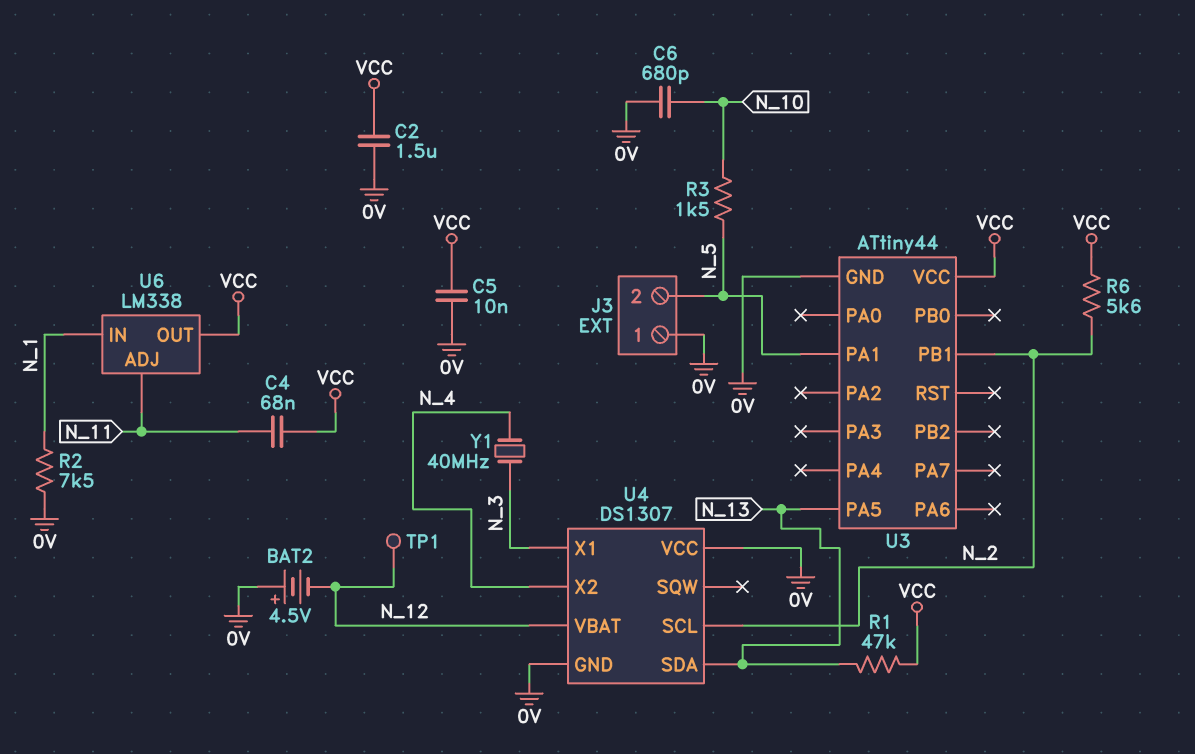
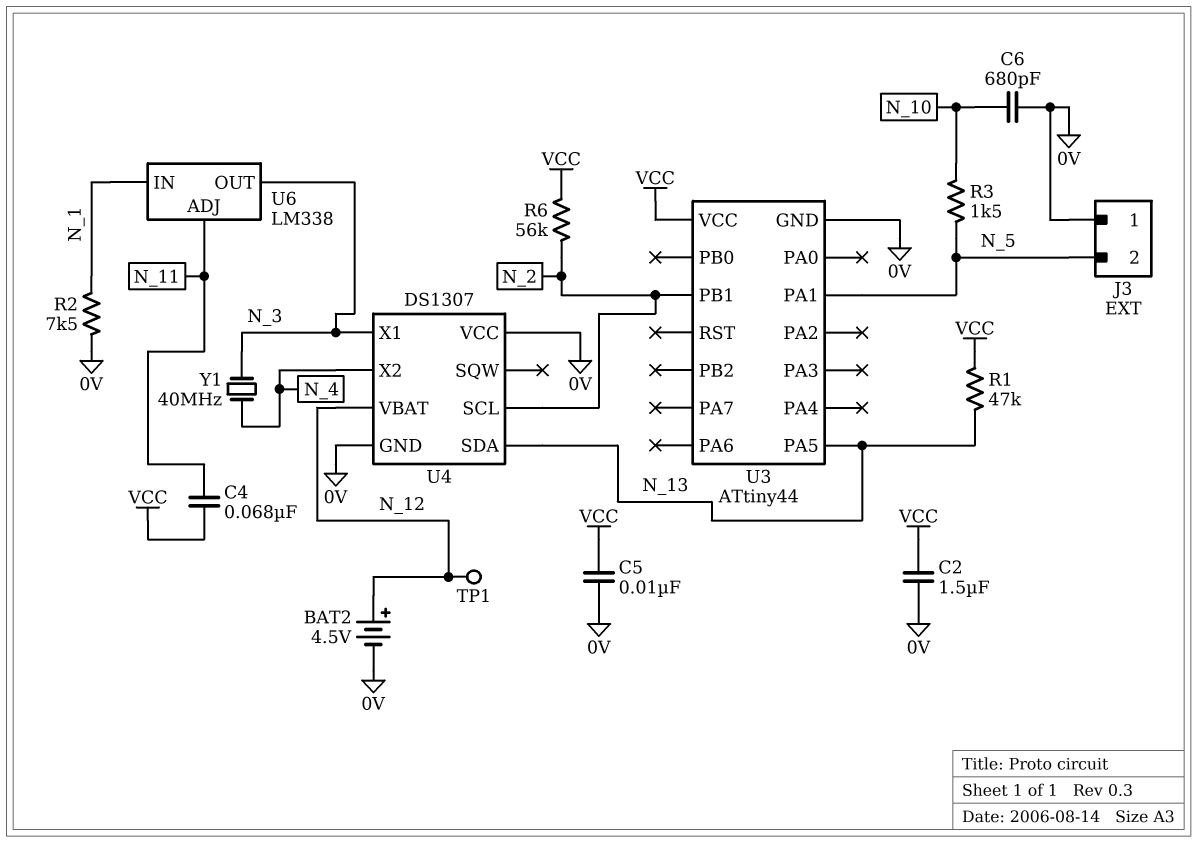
BAT2: 4.5V (plus 0V, minus N_12) -> 4.5V (plus N_12, minus 0V)
R6: 5.6k (N_2, VCC) -> 56k (N_2, VCC)
U6 pin OUT: VCC -> N_3

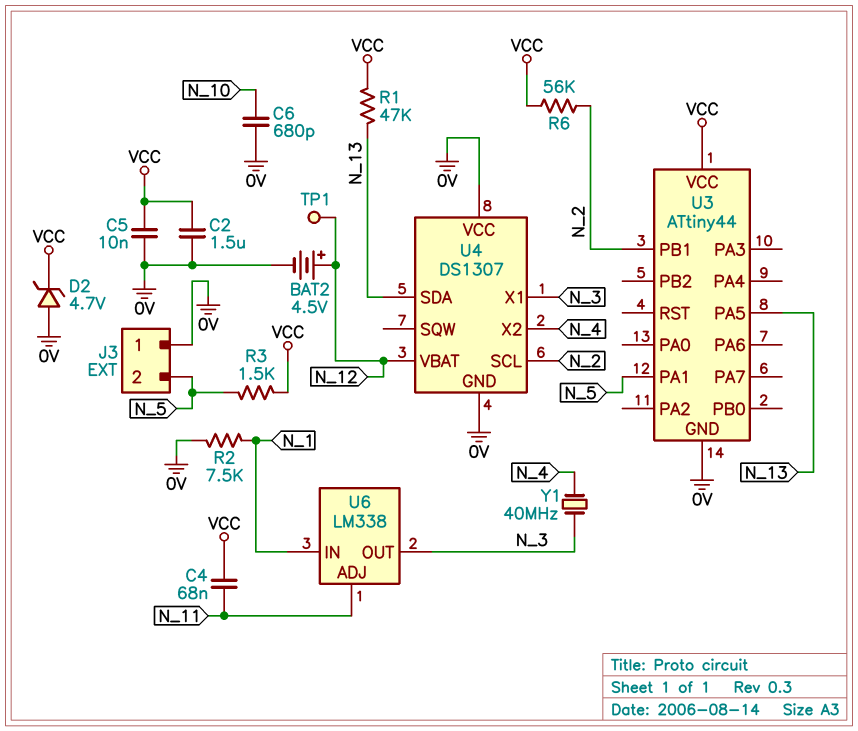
D2: none -> zener 4.7V (A 0V, K VCC)
R3: 1.5k (N_5, N_10) -> 1.5k (N_5, VCC)

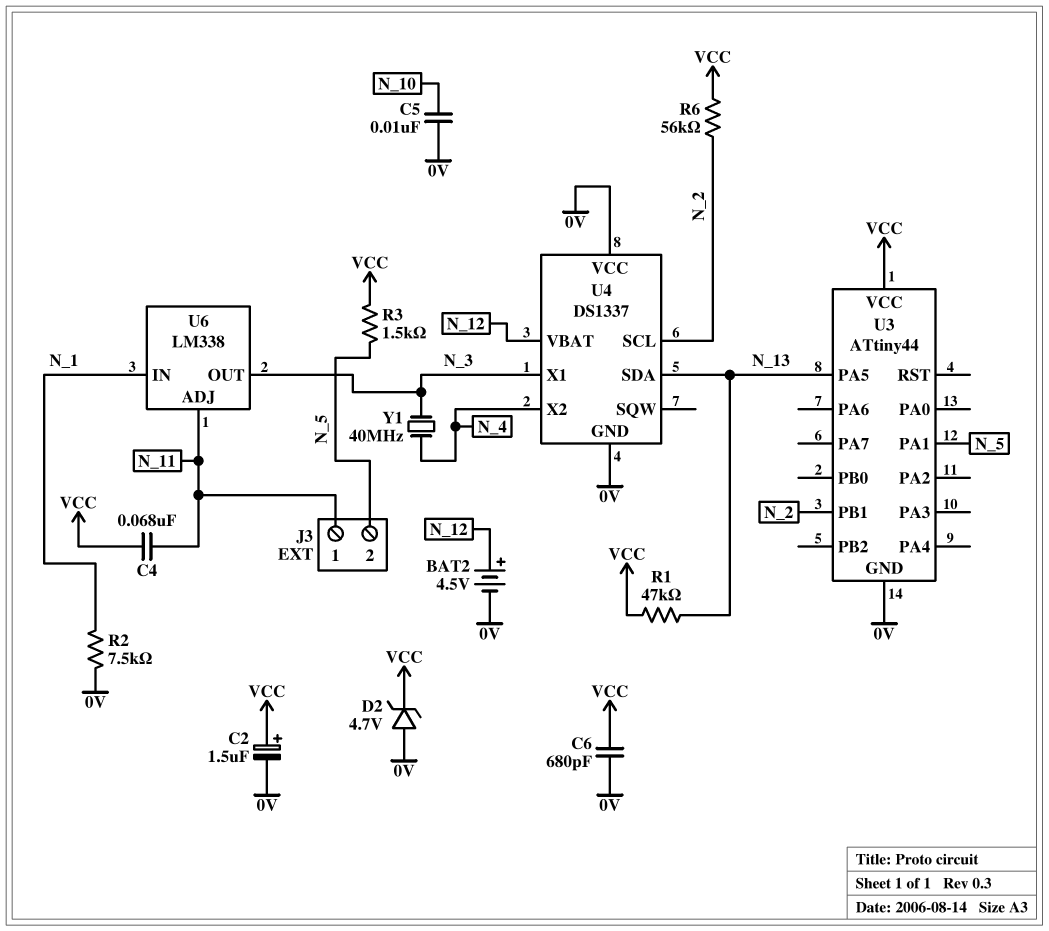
C2: 1.5uF (0V, VCC) -> 1.5uF (plus VCC, minus 0V)
C5: 10nF (0V, VCC) -> 10nF (0V, N_10)
C6: 680pF (0V, N_10) -> 680pF (0V, VCC)
J3 pin 1: 0V -> N_11
TP1: test point (N_12) -> none
U4: DS1307 -> DS1337

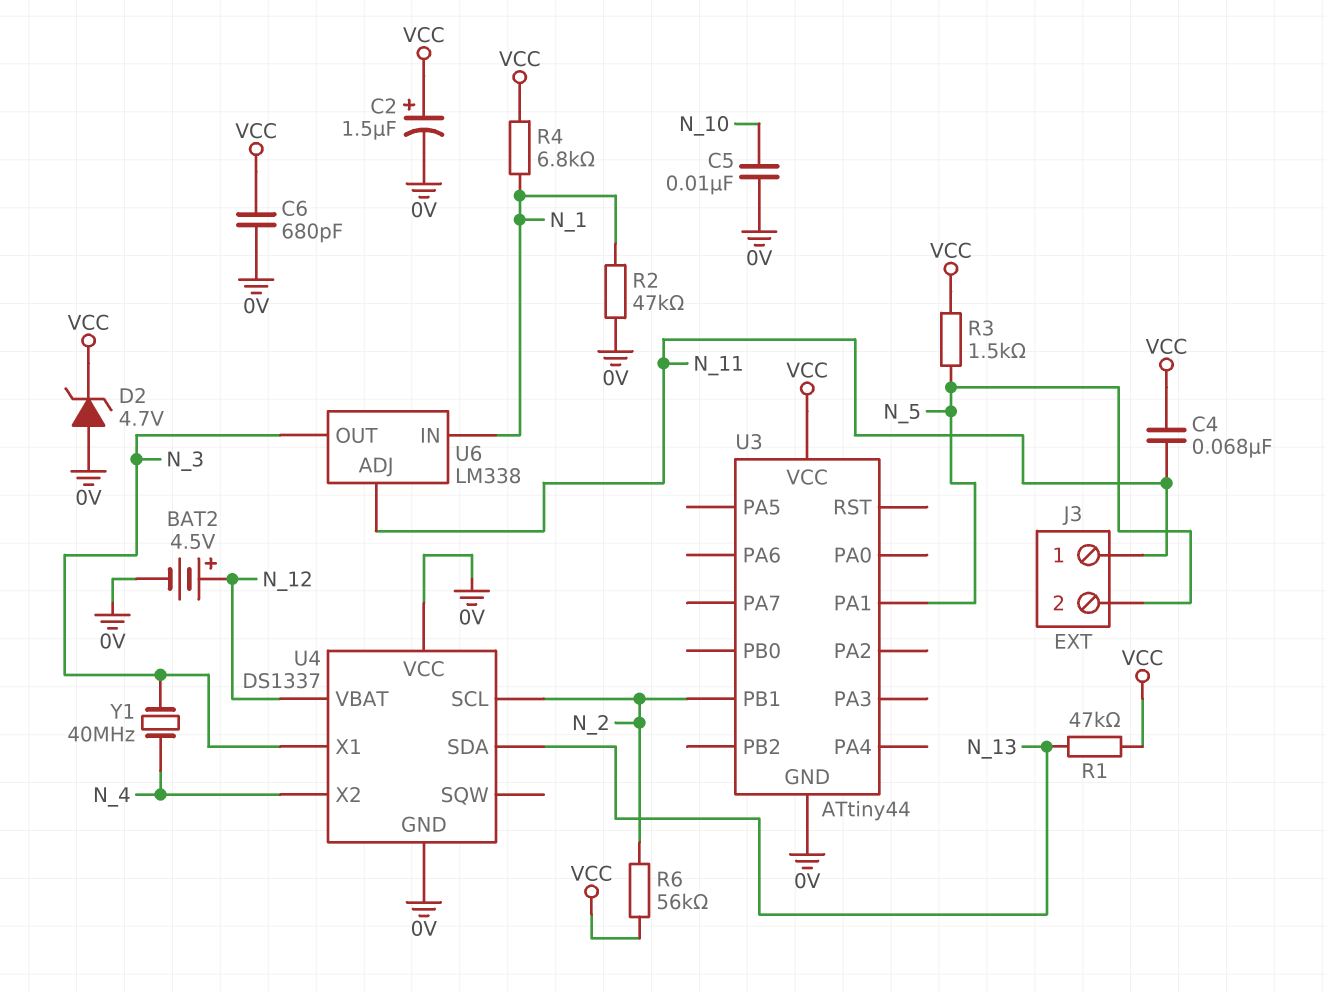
R2: 7.5k (0V, N_1) -> 47k (0V, N_1)
R4: none -> 6.8k (N_1, VCC)
U3 pin PA5: N_13 -> none

